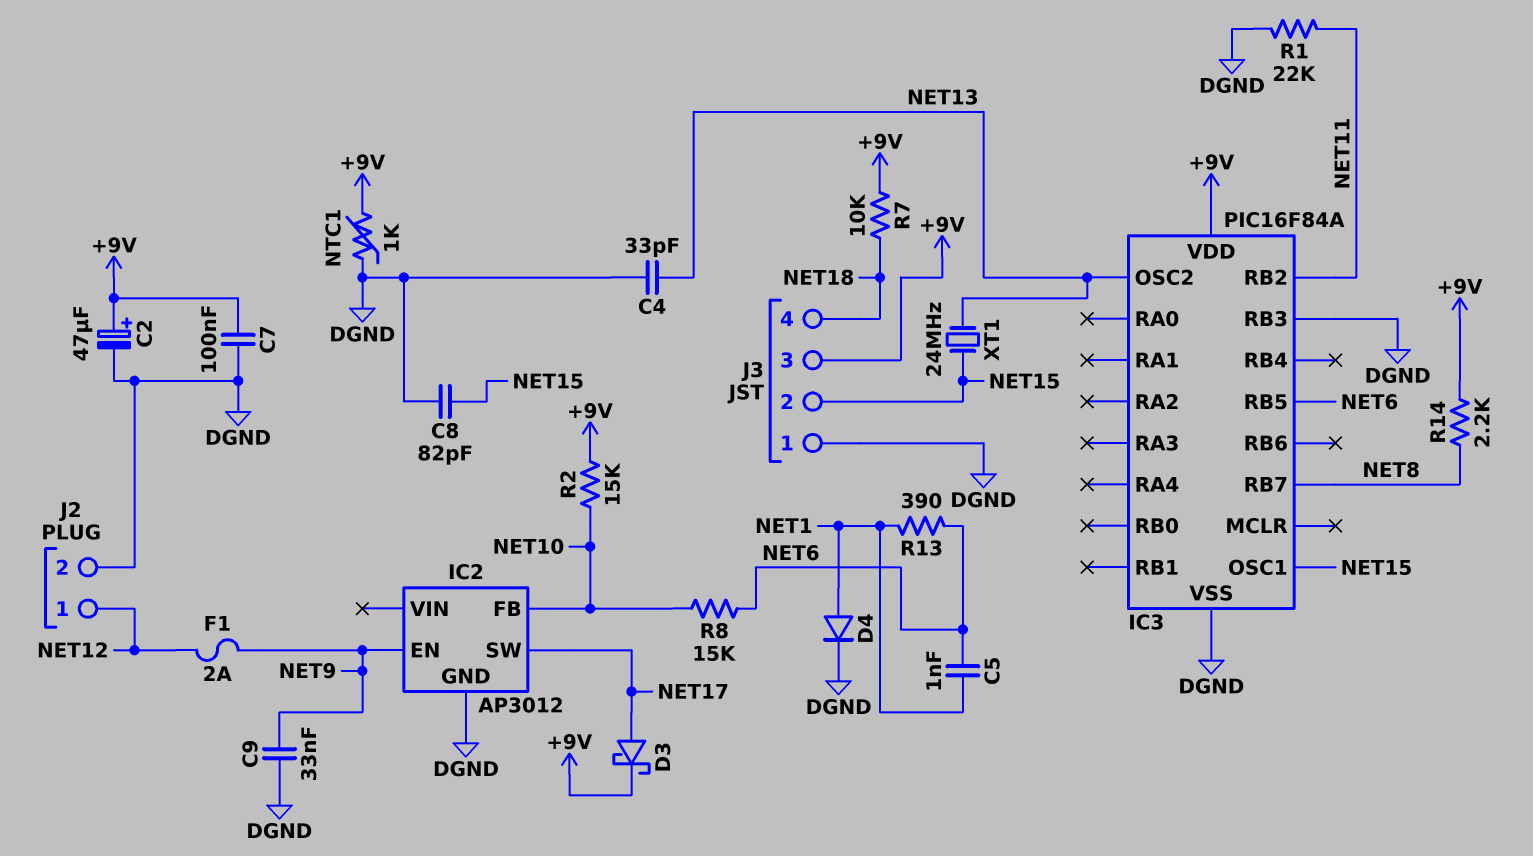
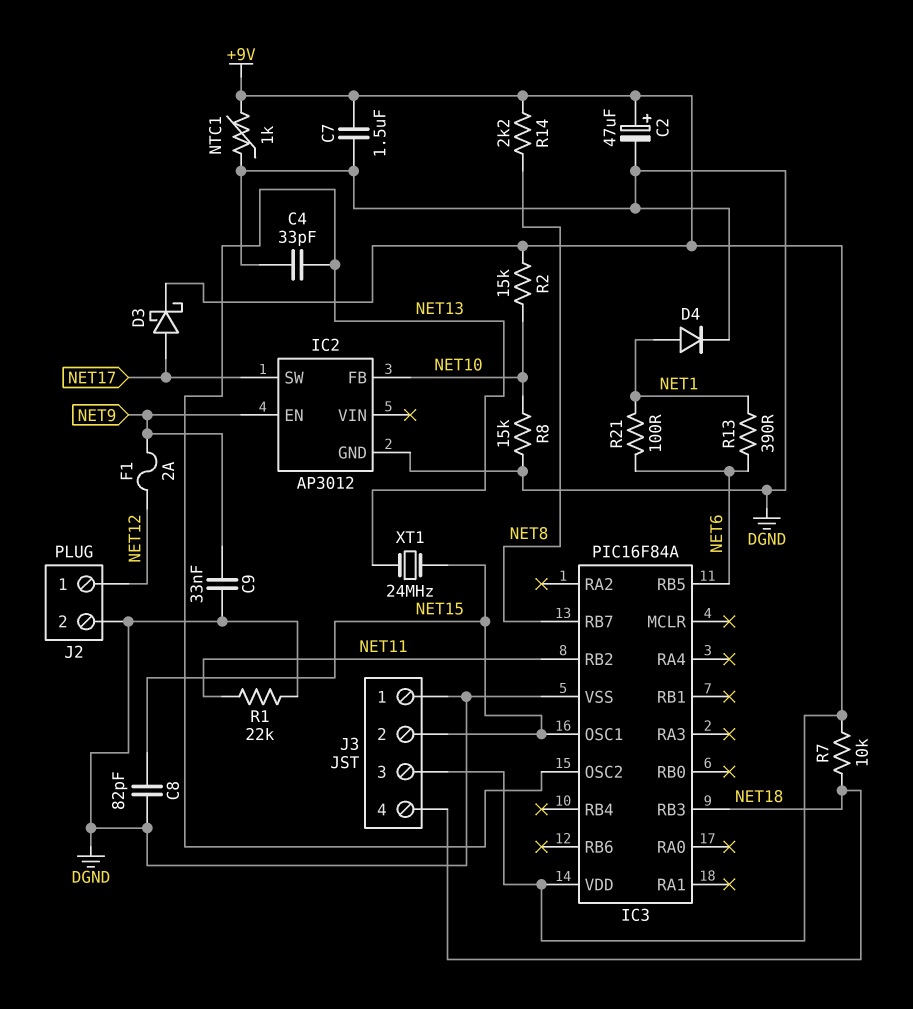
C5: 1nF (NET1, NET6) -> none
C7: 100nF (+9V, DGND) -> 1.5uF (+9V, DGND)
IC3 pin RB3: DGND -> NET18
R8: 15k (NET6, NET10) -> 15k (DGND, NET10)
R21: none -> 100 (NET1, NET6)

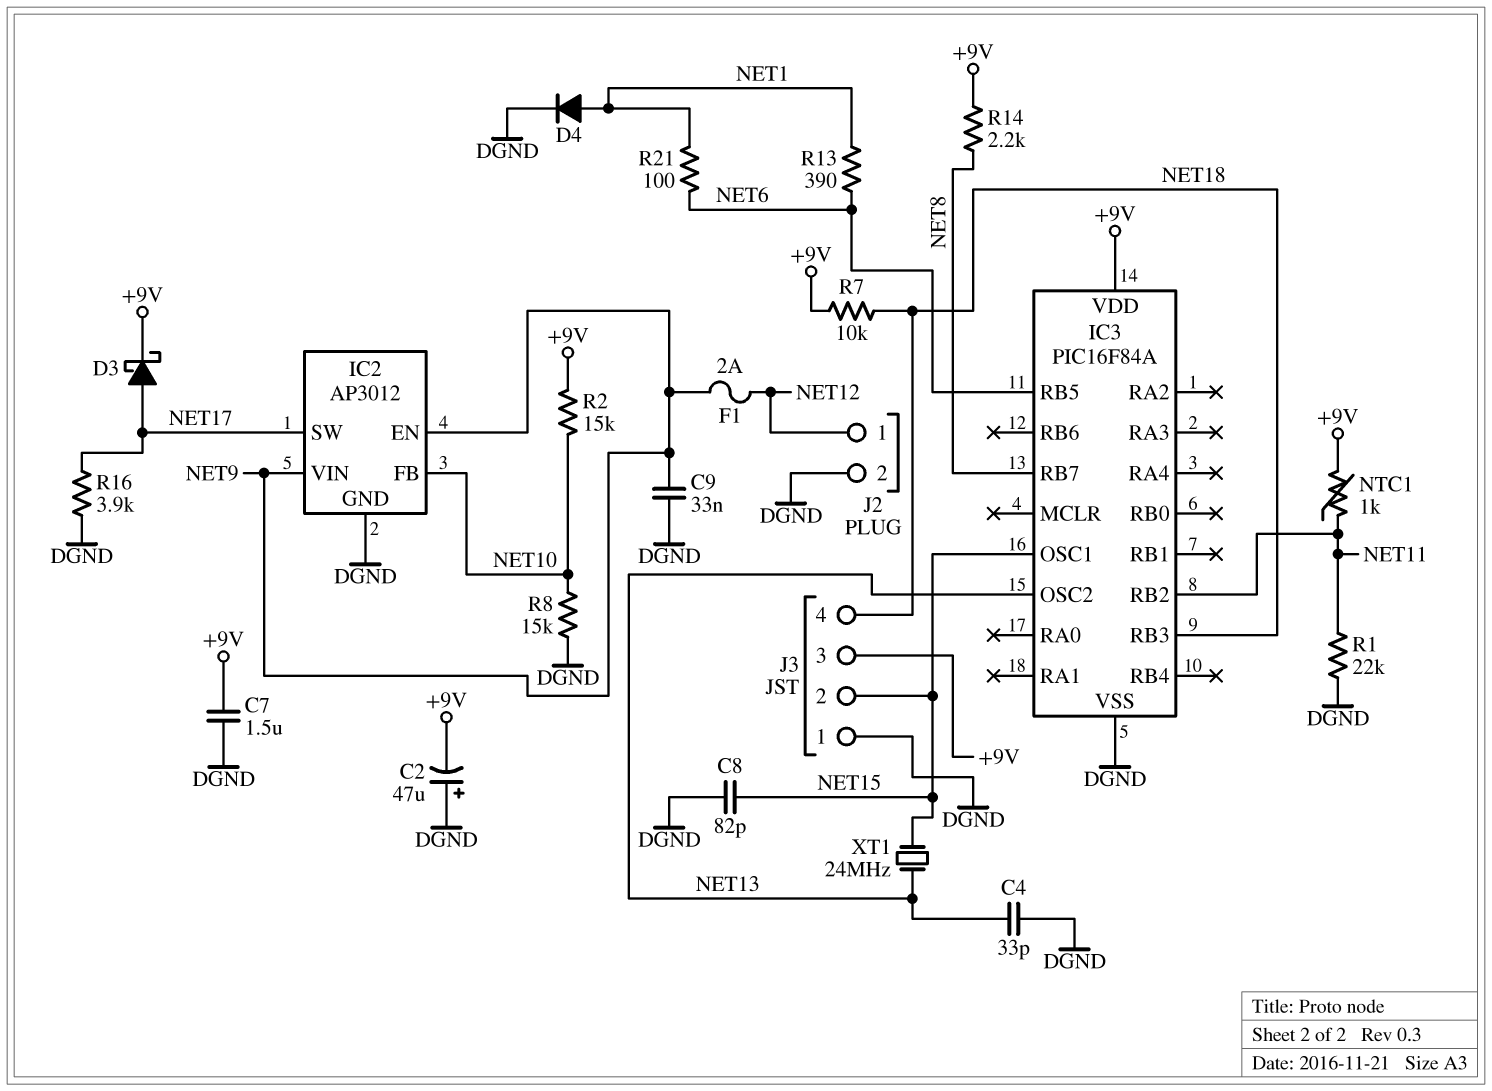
C2: 47uF (plus +9V, minus DGND) -> 47uF (plus DGND, minus +9V)
IC2 pin VIN: none -> NET9
NTC1: 1k (+9V, DGND) -> 1k (+9V, NET11)
R16: none -> 3.9k (DGND, NET17)

